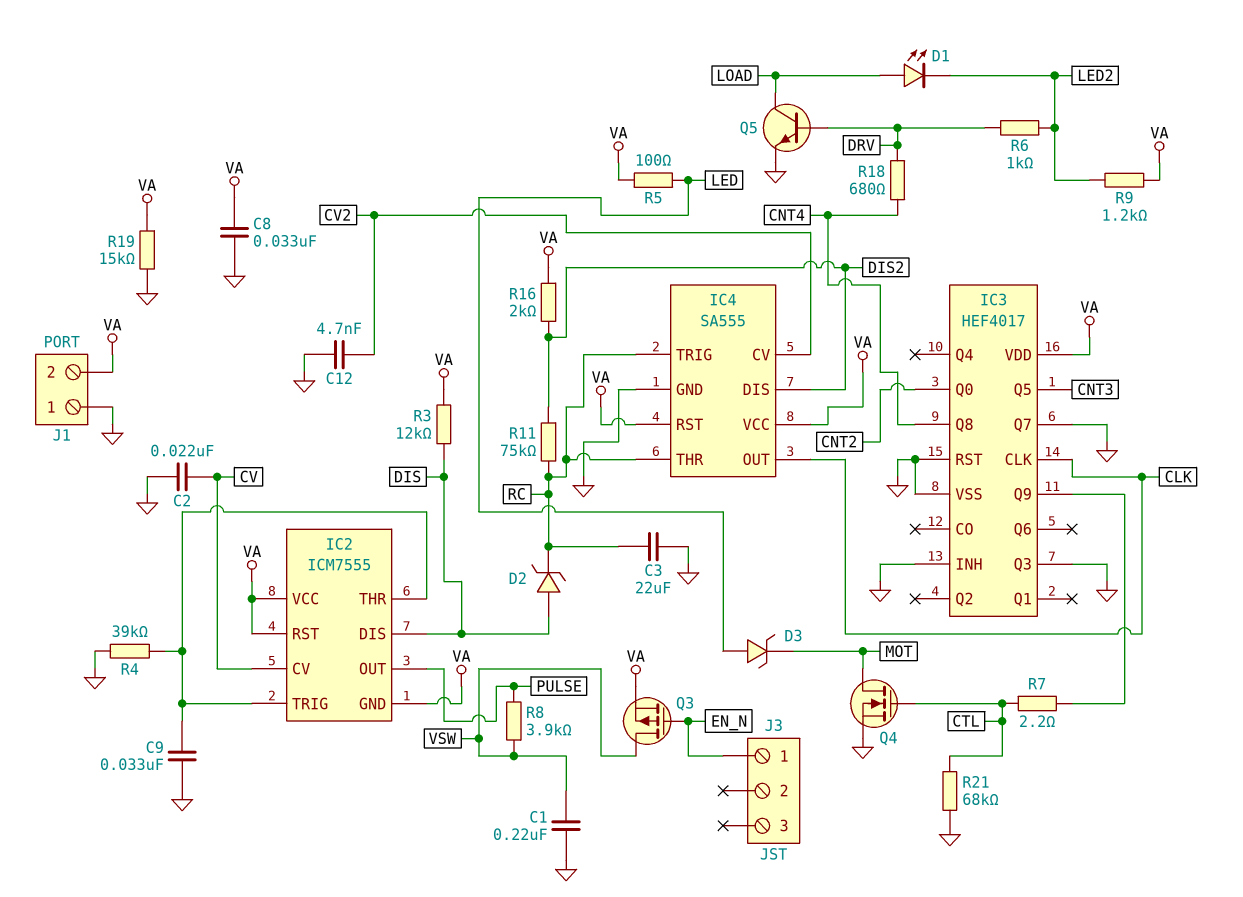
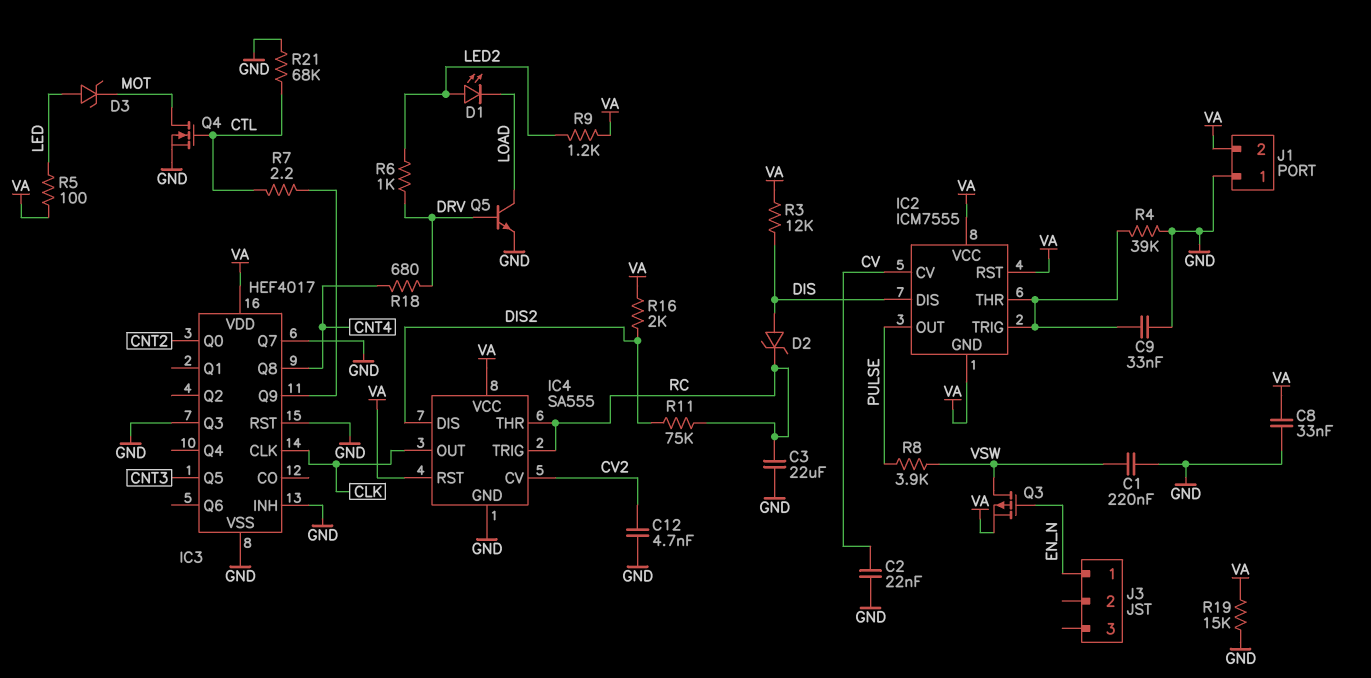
D1: LED (A LOAD, K LED2) -> LED (A LED2, K LOAD)

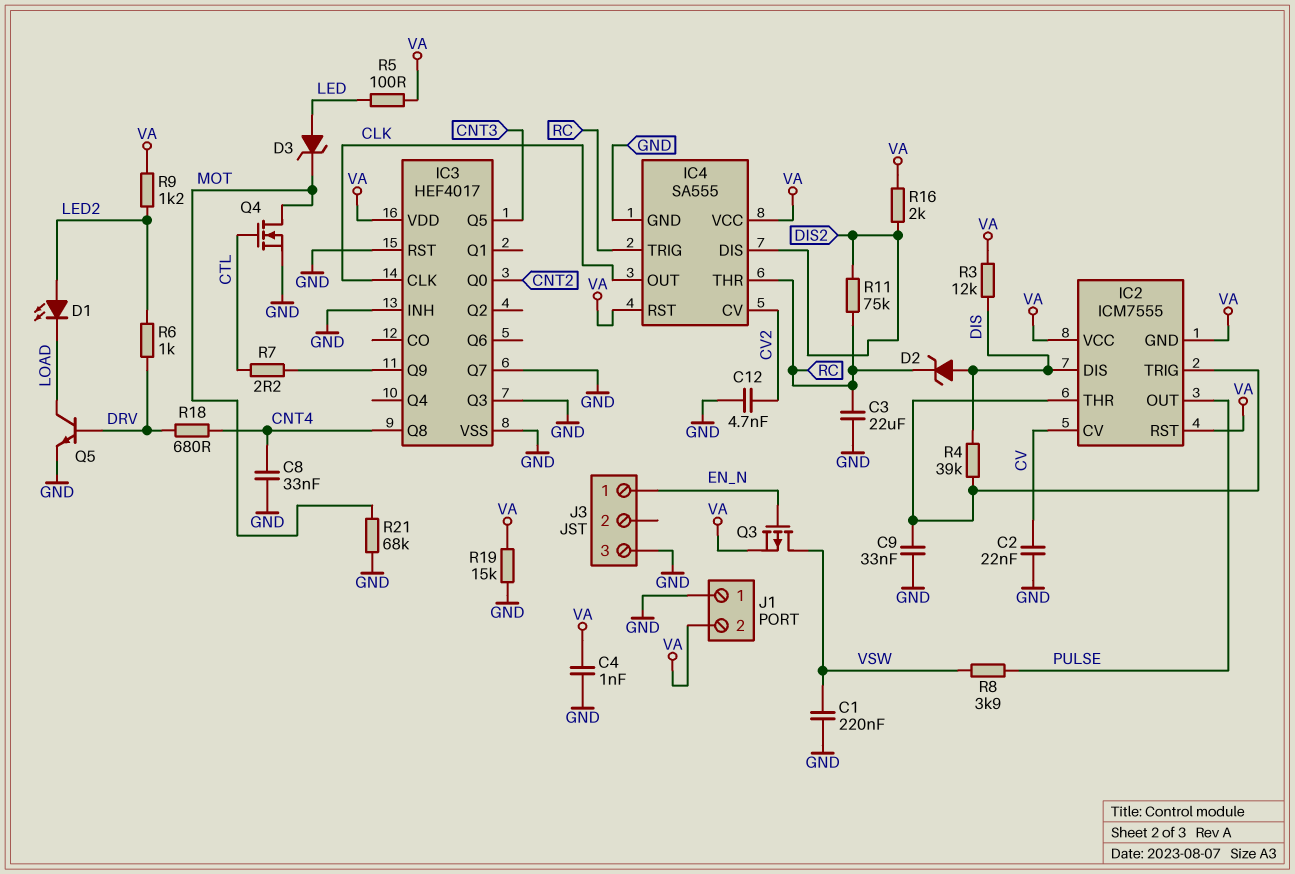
C4: none -> 1nF (GND, VA)
C8: 33nF (GND, VA) -> 33nF (CNT4, GND)
J3 pin 3: none -> GND
R4: 39k (GND, IC2/THR) -> 39k (DIS, IC2/THR)
R21: 68k (CTL, GND) -> 68k (GND, MOT)

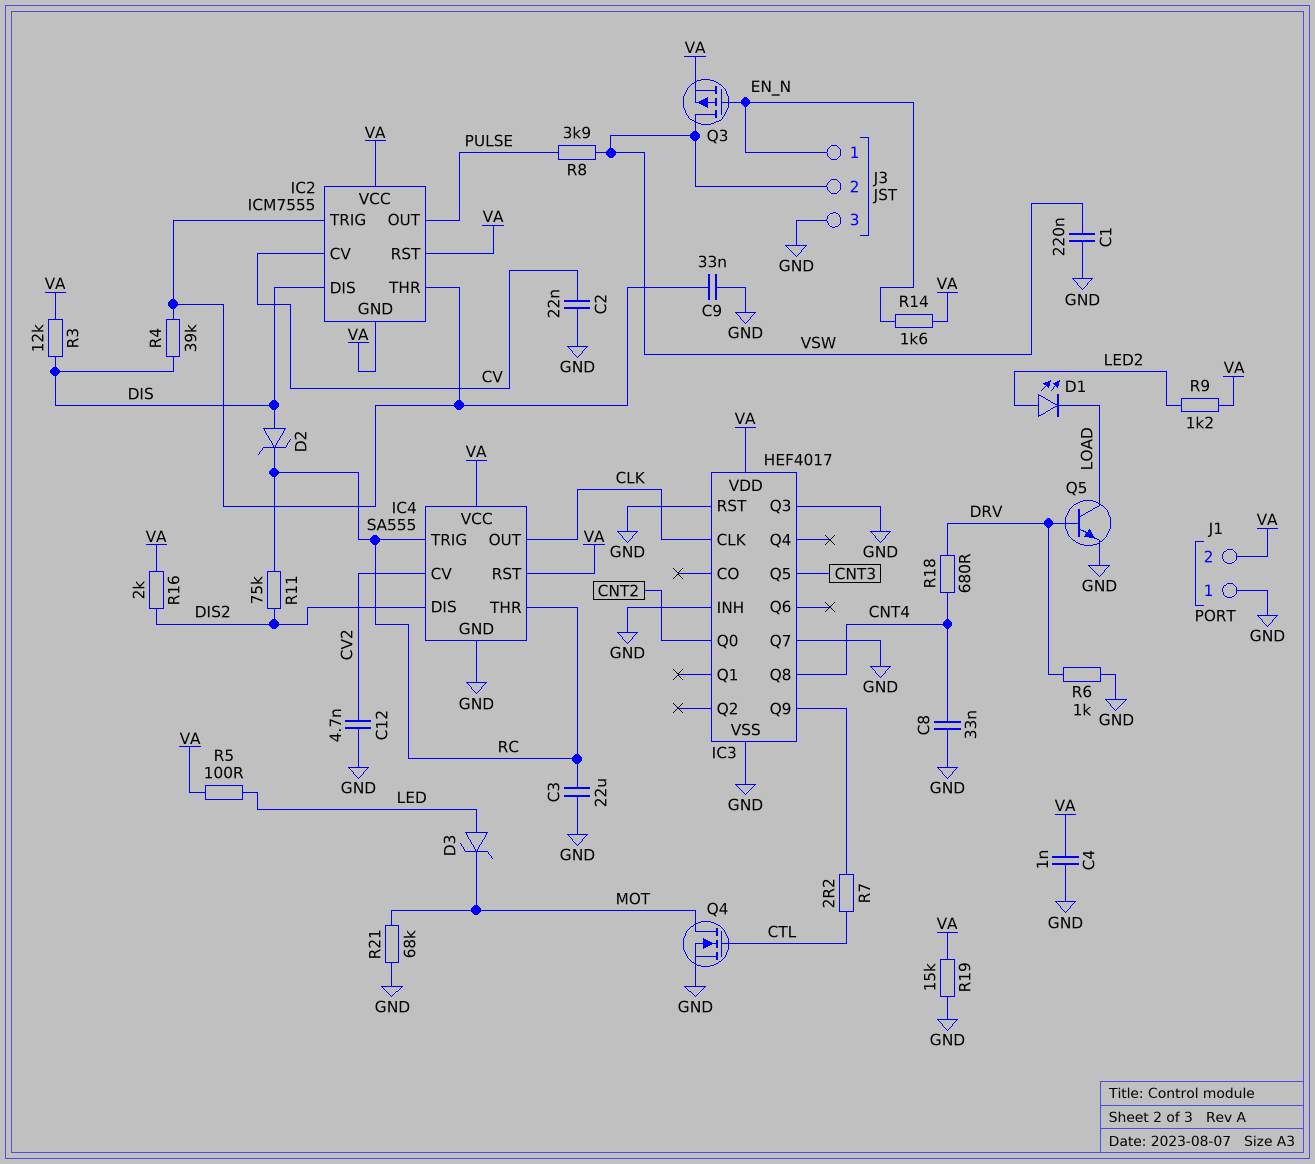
J3 pin 2: none -> VSW
R6: 1k (DRV, LED2) -> 1k (DRV, GND)
R14: none -> 1.6k (EN_N, VA)

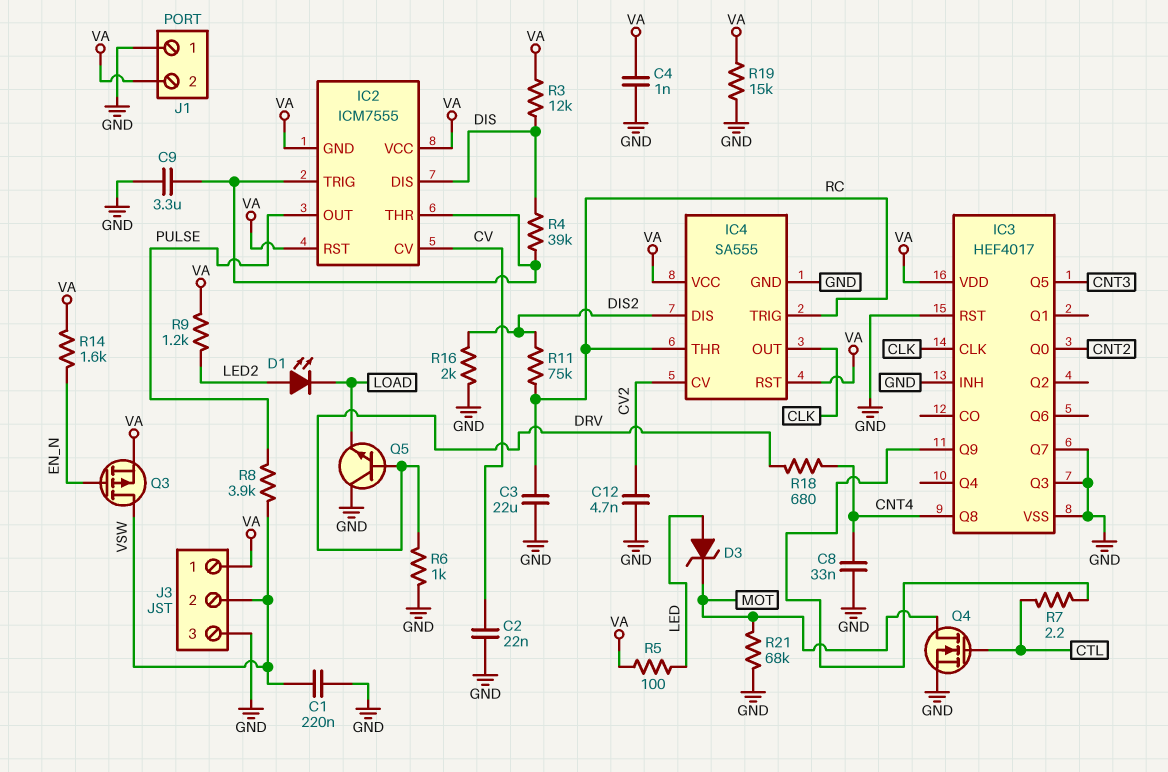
C9: 33nF (GND, IC2/THR) -> 3.3uF (GND, IC2/THR)
D2: zener (A DIS, K RC) -> none
J3 pin 1: EN_N -> VA
Q5: NPN (B DRV, C LOAD, E GND) -> NPN (B DRV, C GND, E LOAD)
R16: 2k (DIS2, VA) -> 2k (DIS2, GND)

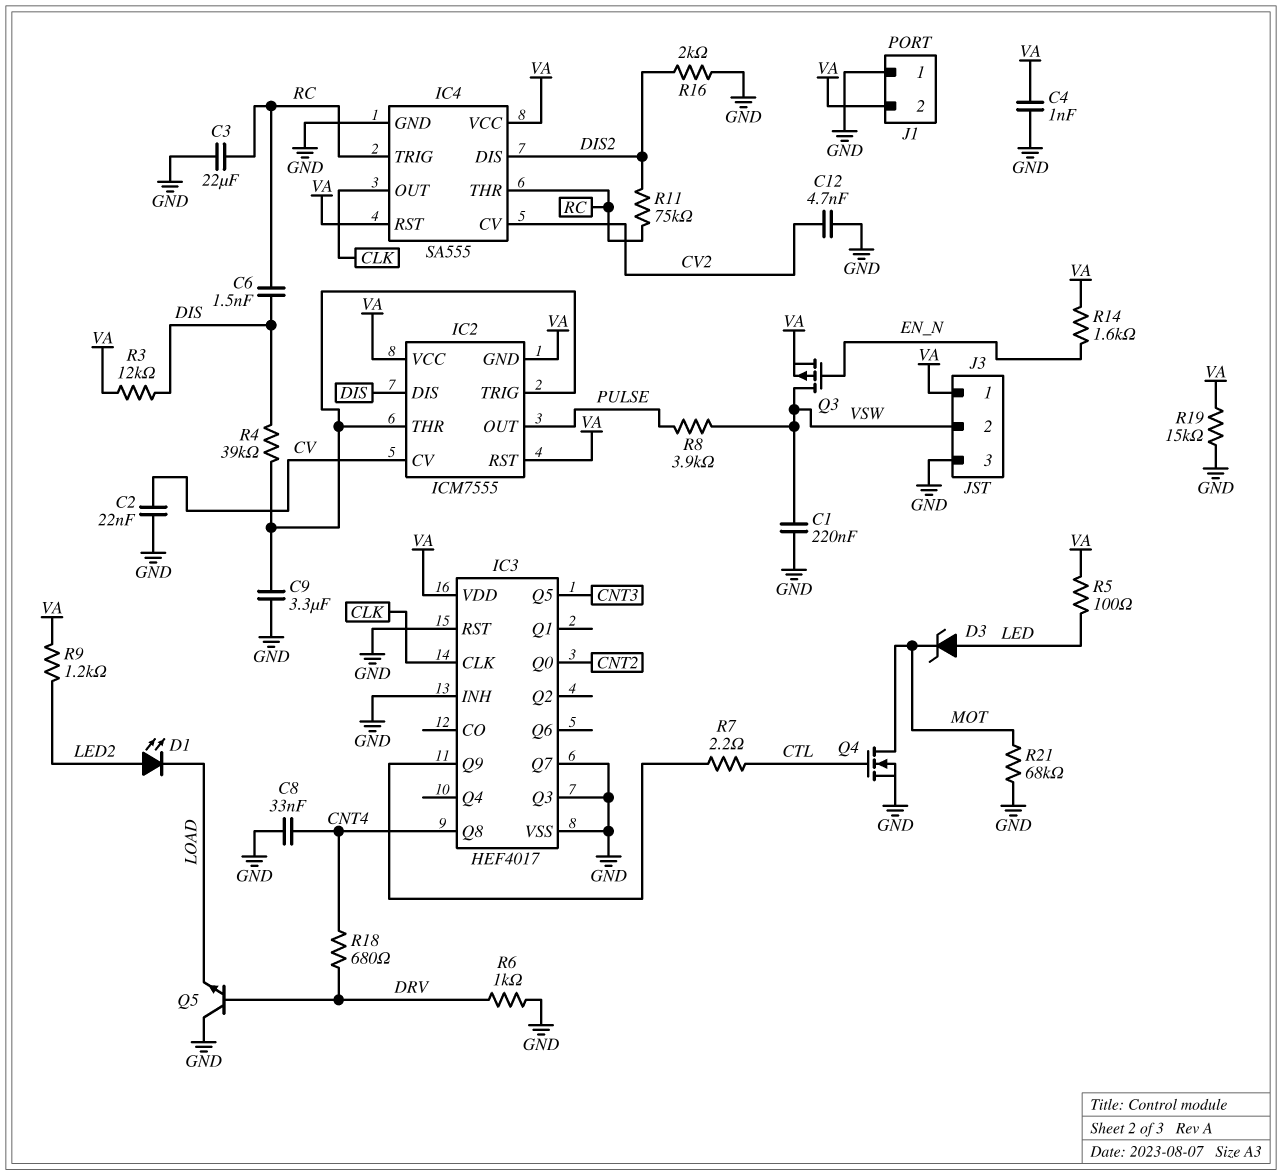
C6: none -> 1.5nF (DIS, RC)

